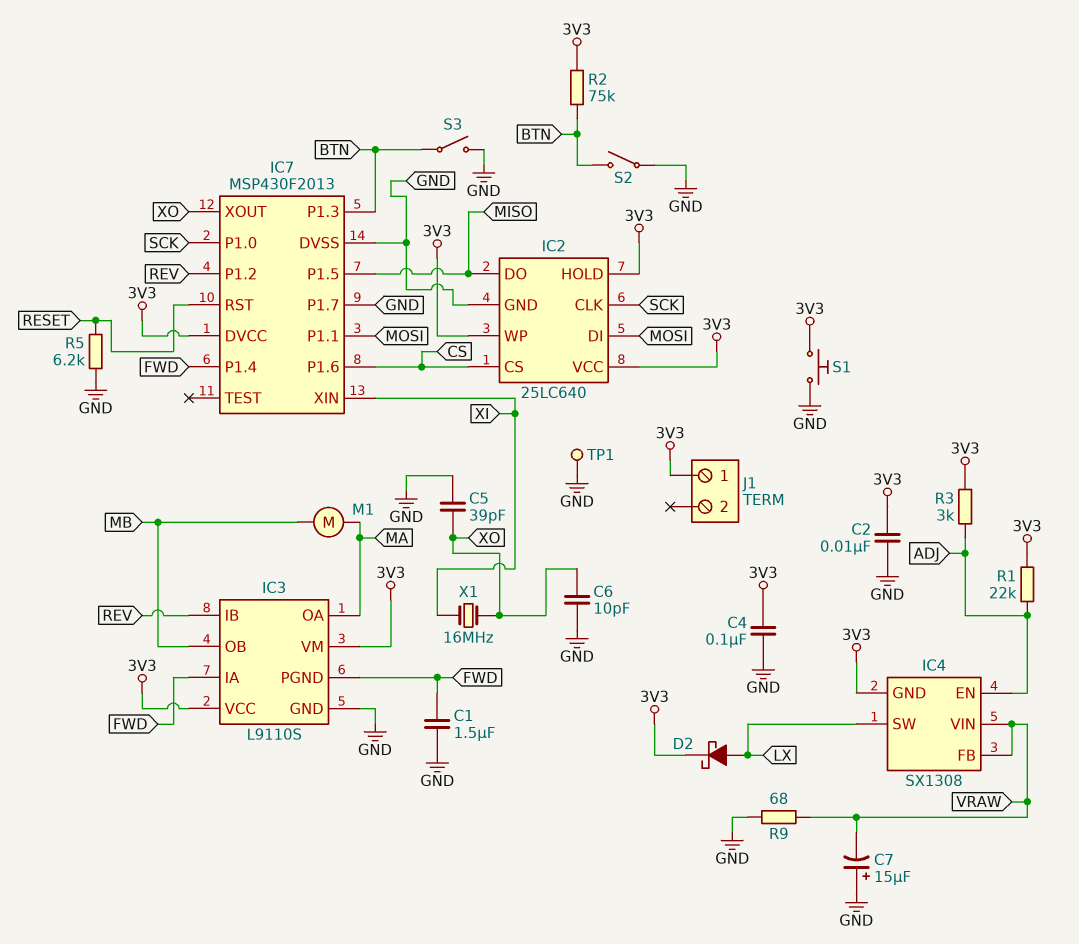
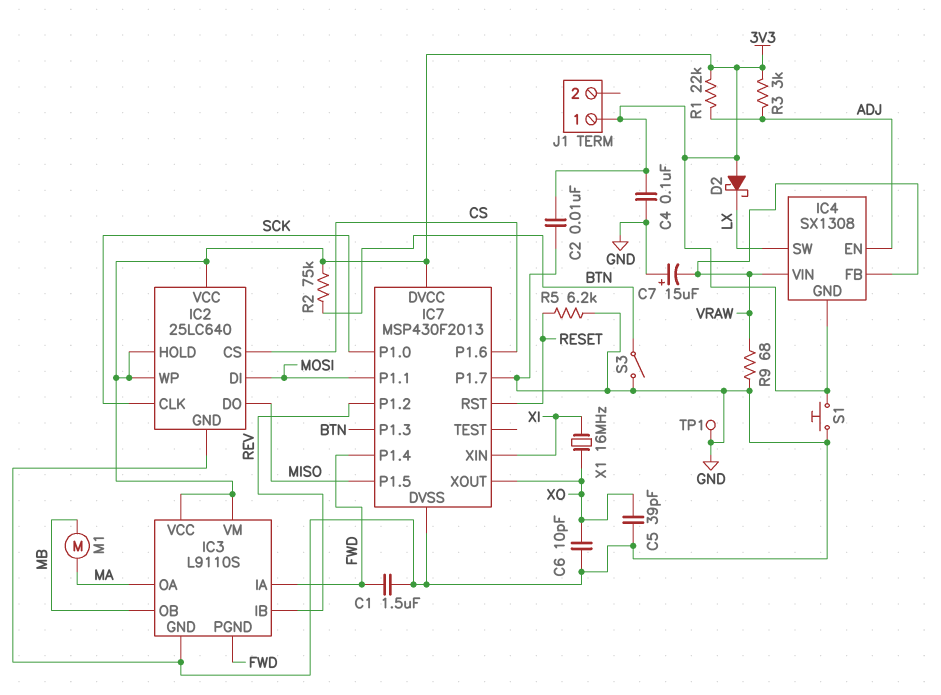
D2: schottky (A LX, K 3V3) -> schottky (A 3V3, K LX)
S2: switch (BTN, GND) -> none

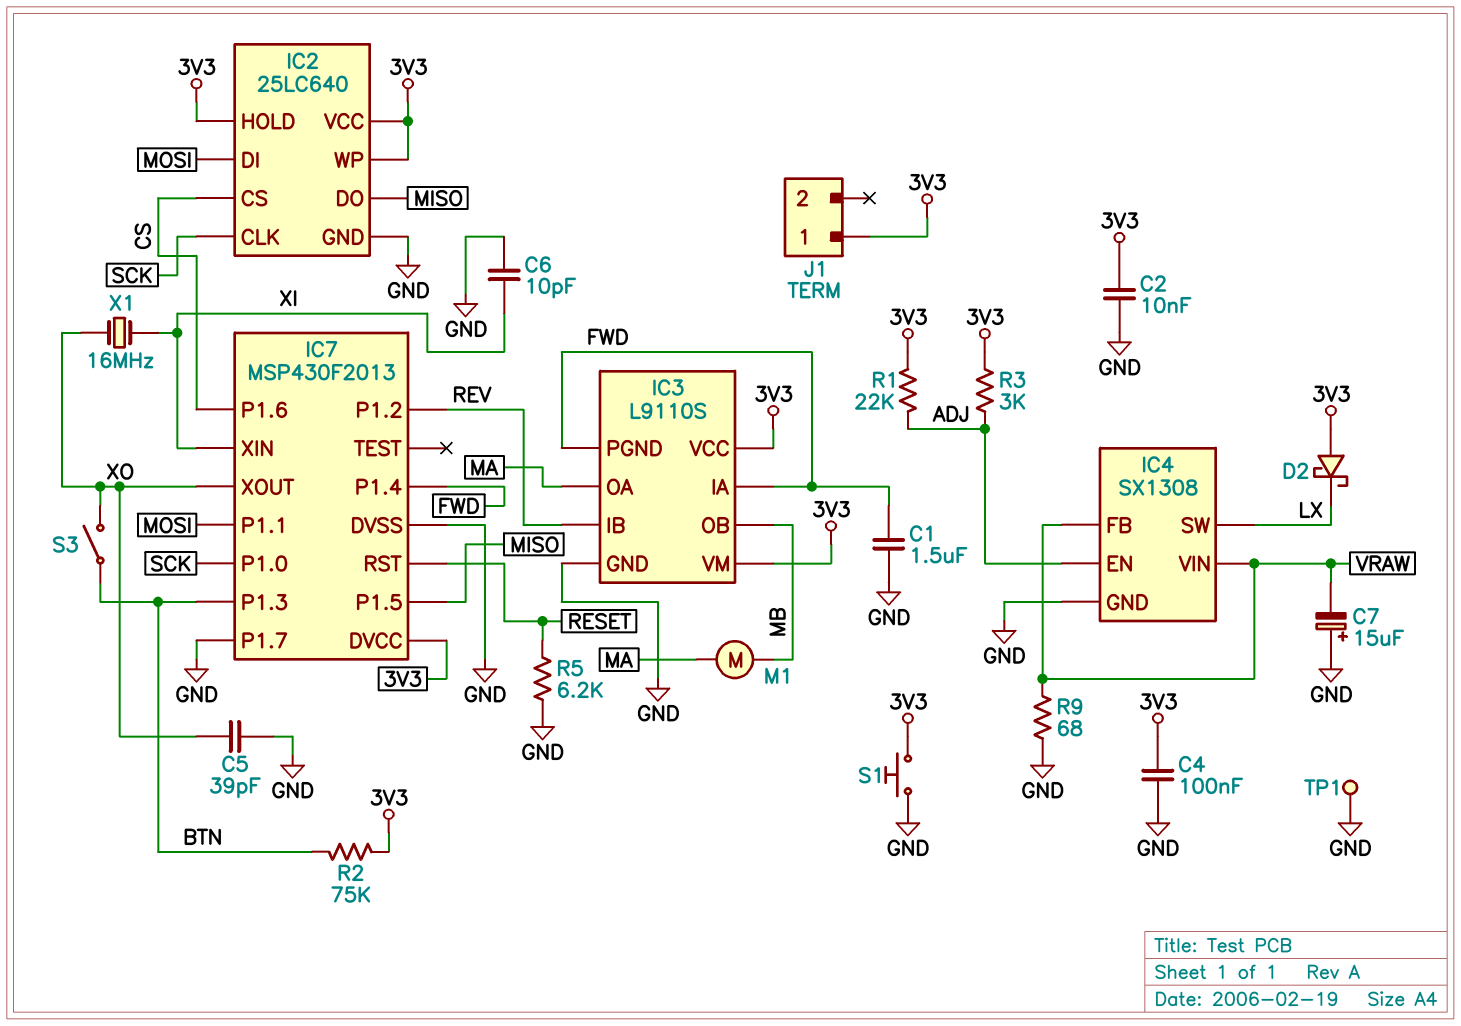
C6: 10pF (GND, XO) -> 10pF (GND, XI)
IC4 pin GND: 3V3 -> GND
S3: switch (BTN, GND) -> switch (BTN, XO)

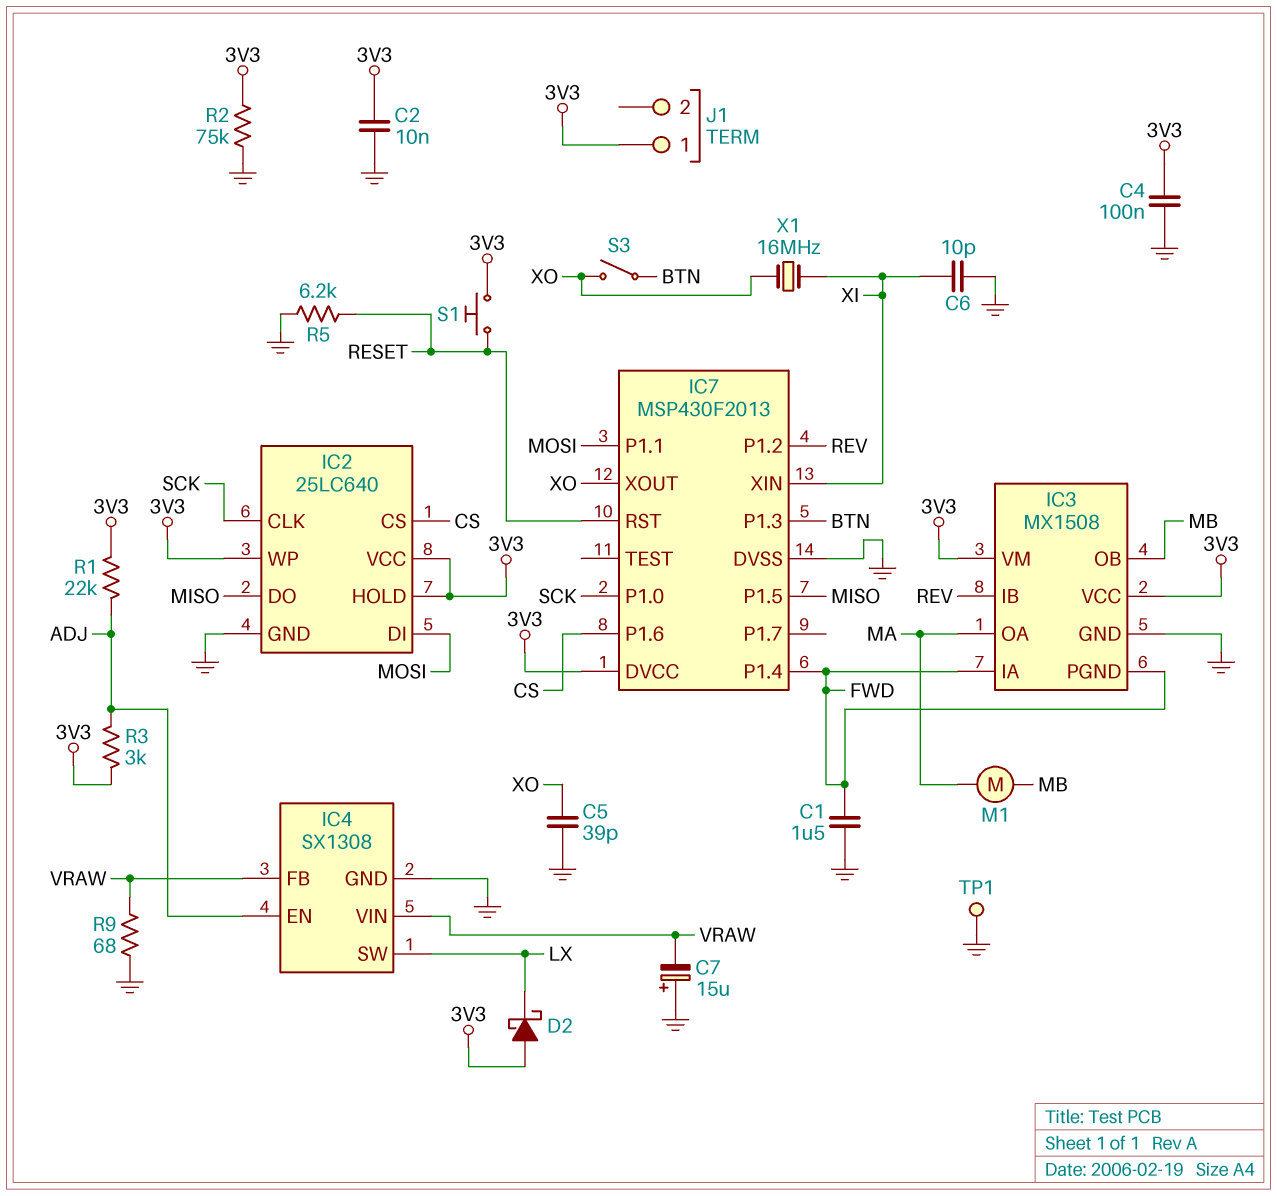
IC3: L9110S -> MX1508
IC7 pin P1.7: GND -> none
R2: 75k (3V3, BTN) -> 75k (3V3, GND)
S1: button (3V3, GND) -> button (3V3, RESET)

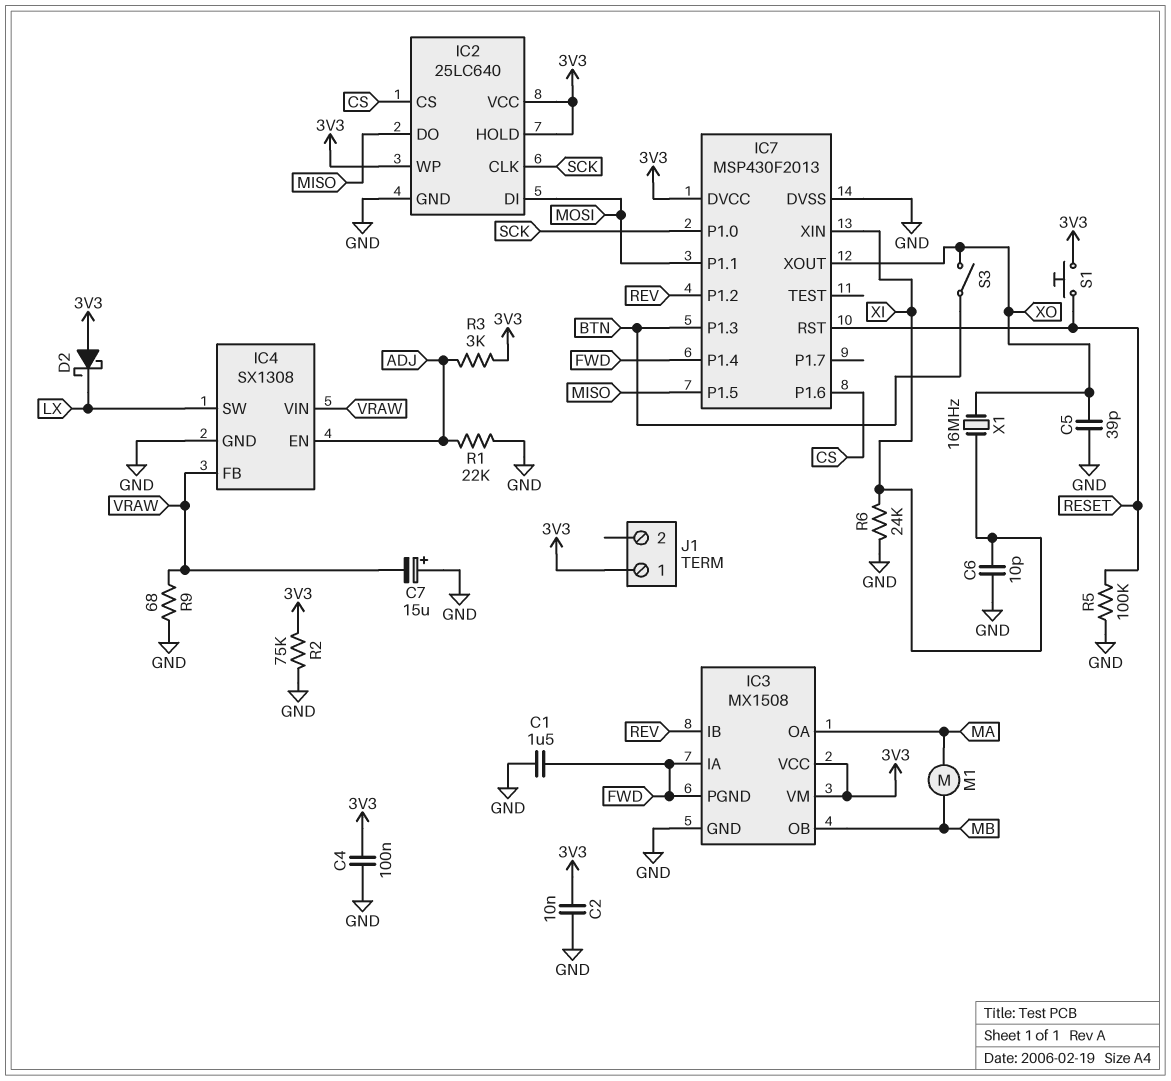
R1: 22k (3V3, ADJ) -> 22k (ADJ, GND)
R5: 6.2k (GND, RESET) -> 100k (GND, RESET)
R6: none -> 24k (GND, XI)
TP1: test point (GND) -> none

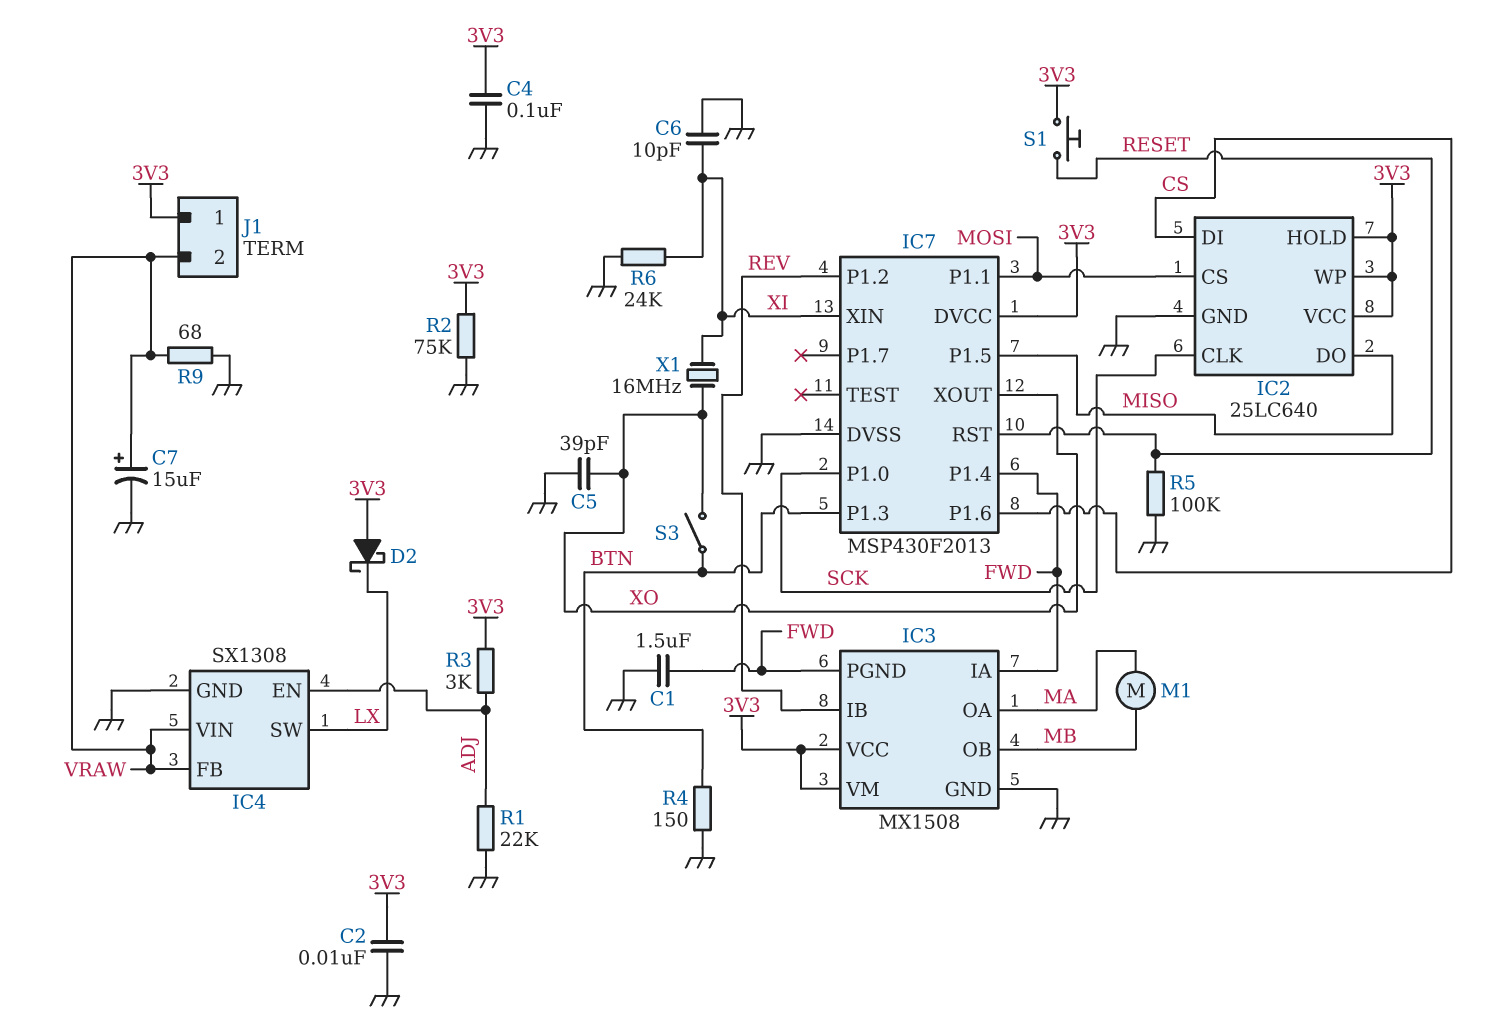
C7: 15uF (plus GND, minus VRAW) -> 15uF (plus VRAW, minus GND)
IC2 pin CS: CS -> MOSI
IC2 pin DI: MOSI -> CS
J1 pin 2: none -> VRAW
R4: none -> 150 (BTN, GND)

